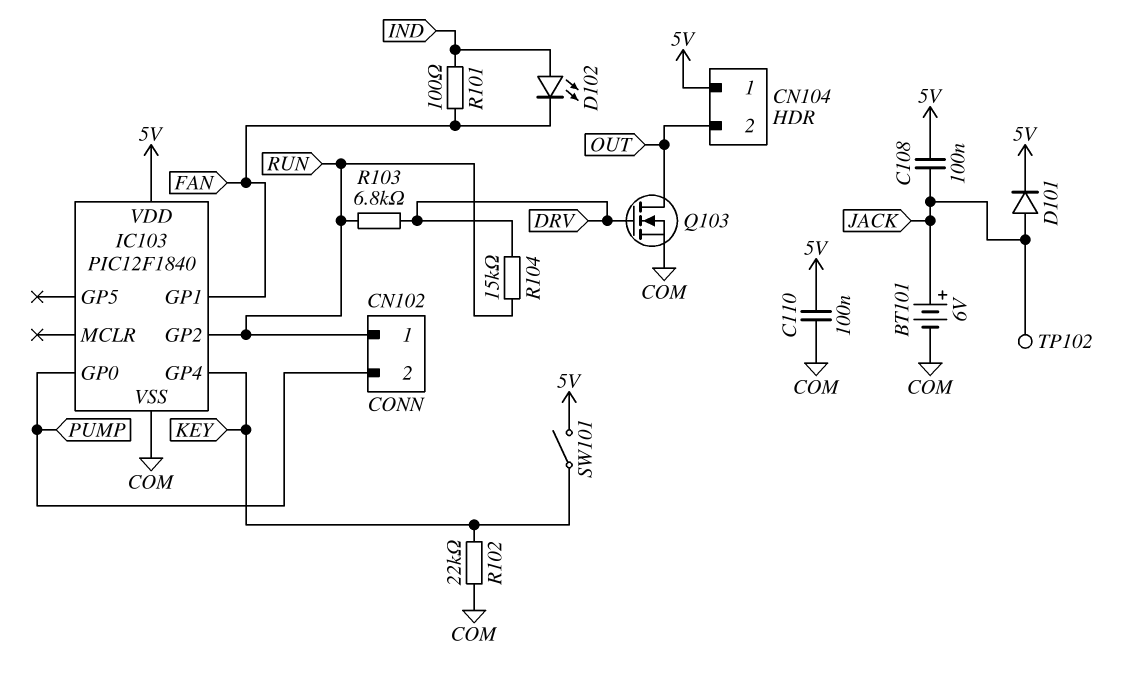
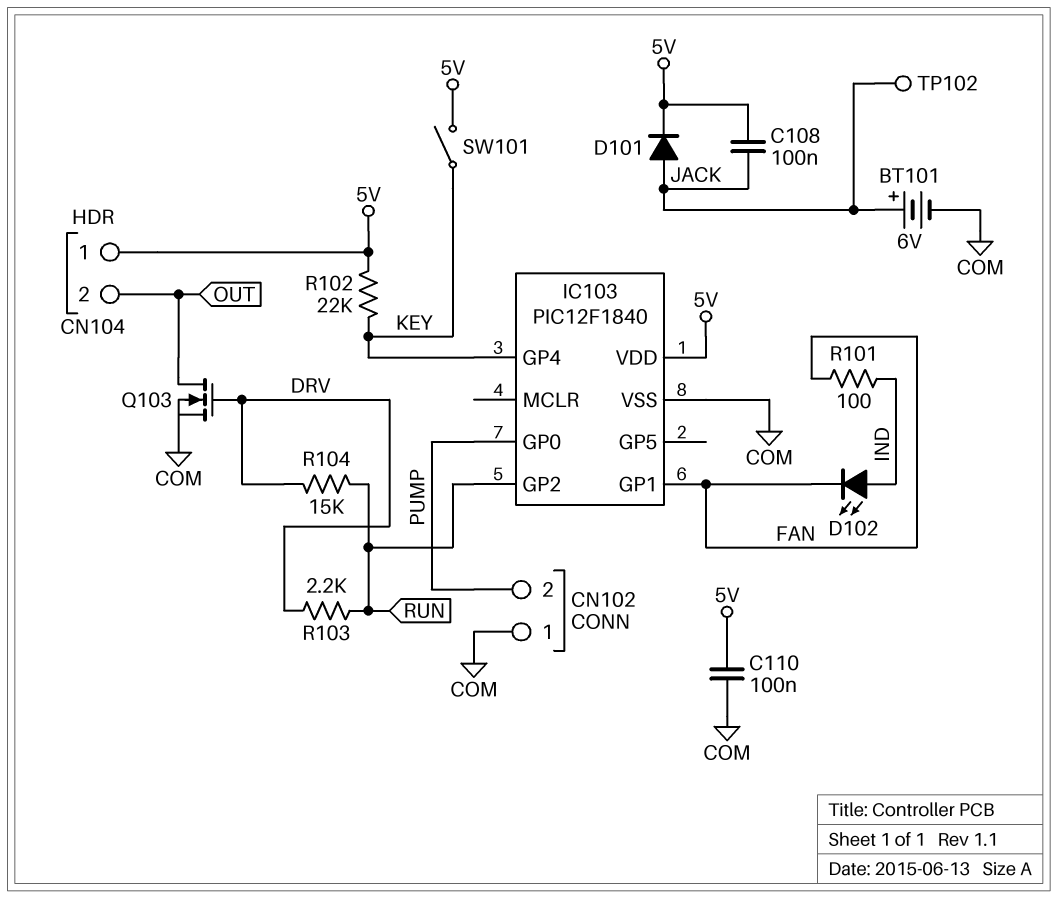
CN102 pin 1: RUN -> COM
R102: 22k (COM, KEY) -> 22k (5V, KEY)
R103: 6.8k (DRV, RUN) -> 2.2k (DRV, RUN)

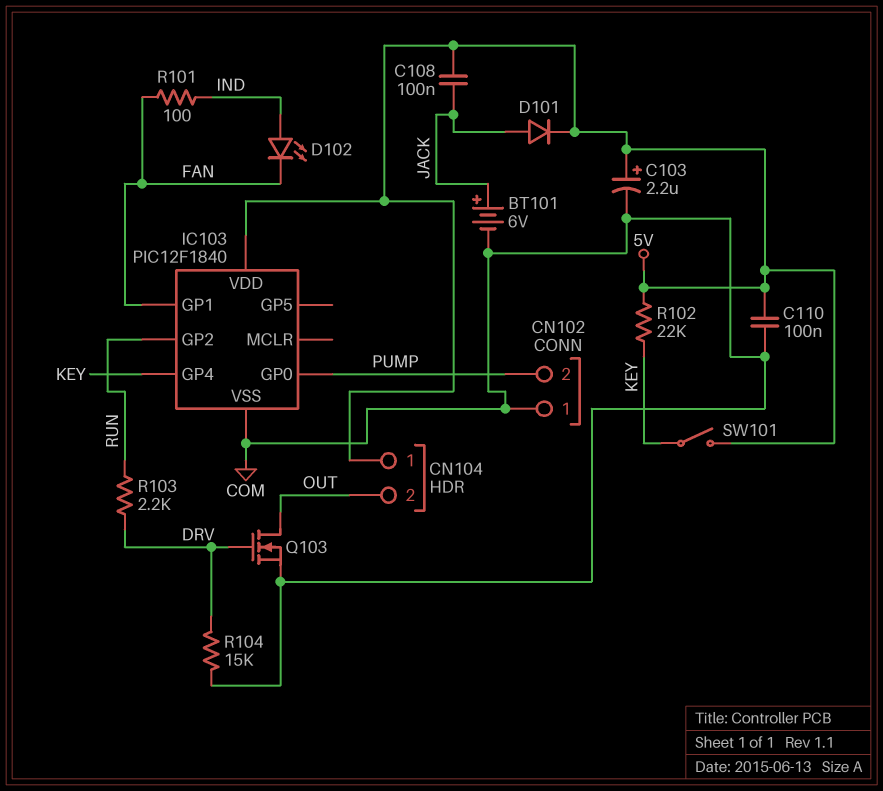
C103: none -> 2.2uF (plus 5V, minus COM)
R104: 15k (DRV, RUN) -> 15k (COM, DRV)
TP102: test point (JACK) -> none

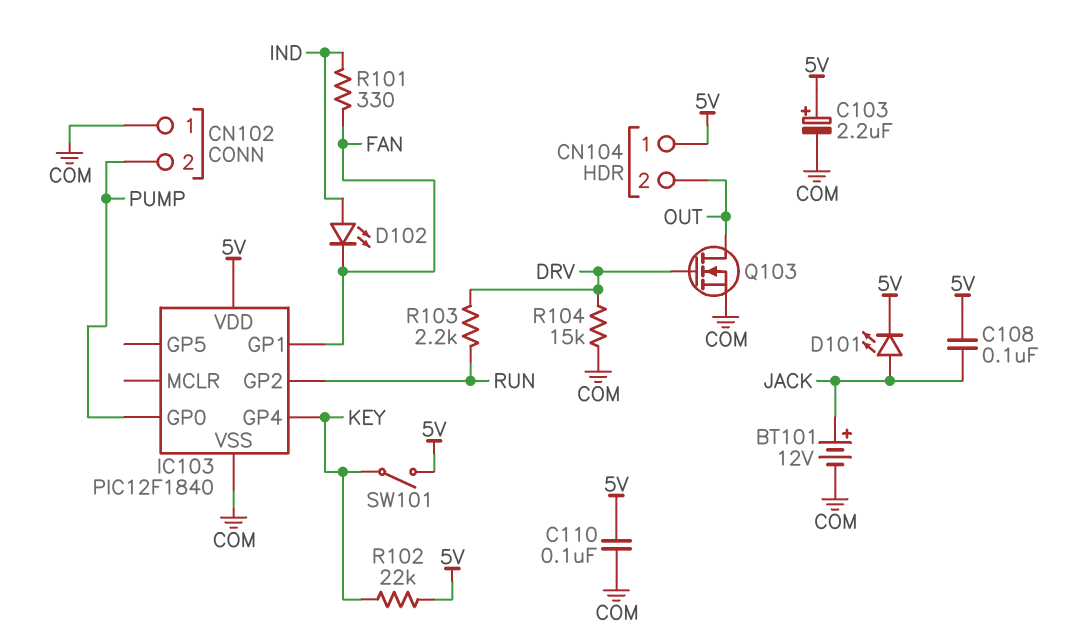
BT101: 6V (plus JACK, minus COM) -> 12V (plus JACK, minus COM)
D101: diode (A JACK, K 5V) -> LED (A JACK, K 5V)
R101: 100 (FAN, IND) -> 330 (FAN, IND)

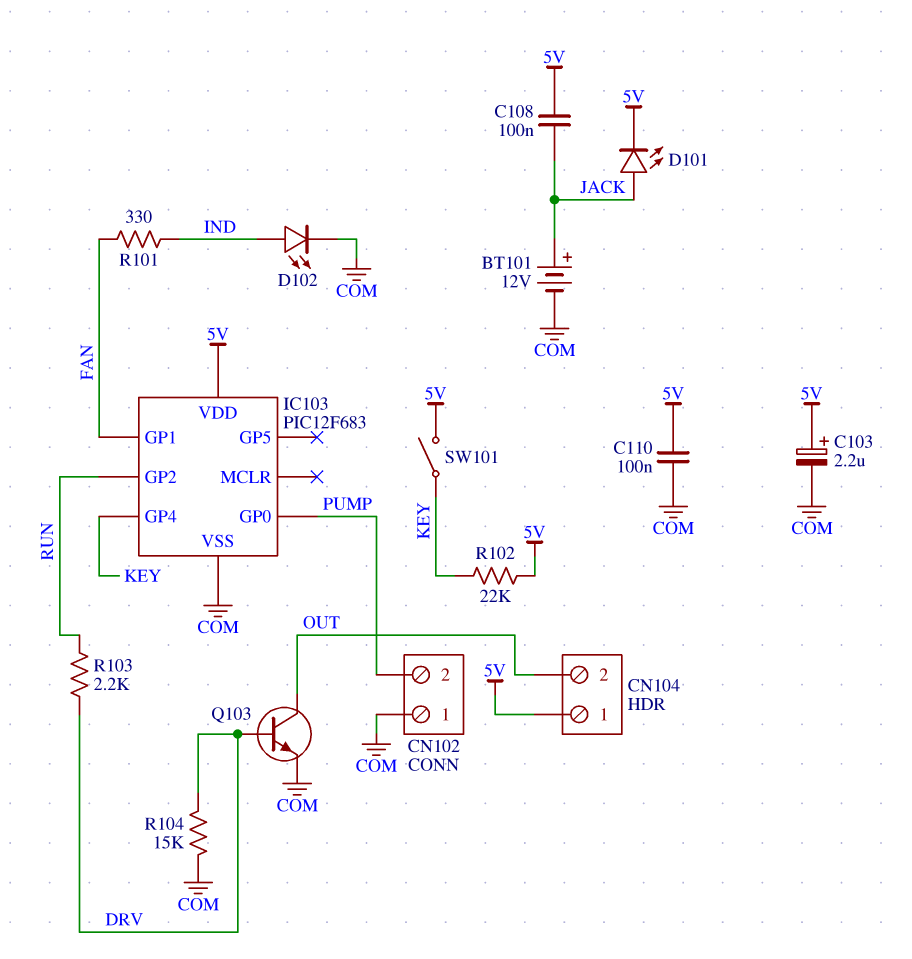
D102: LED (A IND, K FAN) -> LED (A IND, K COM)
IC103: PIC12F1840 -> PIC12F683
Q103: NMOS (G DRV, D OUT, S COM) -> NPN (B DRV, C OUT, E COM)

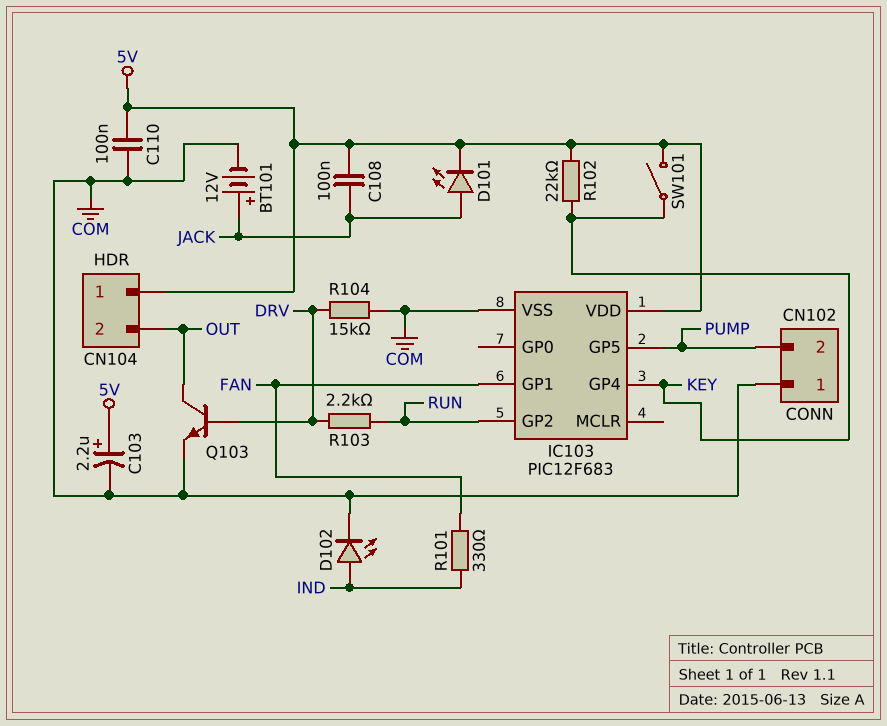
IC103 pin GP0: PUMP -> none
IC103 pin GP5: none -> PUMP

